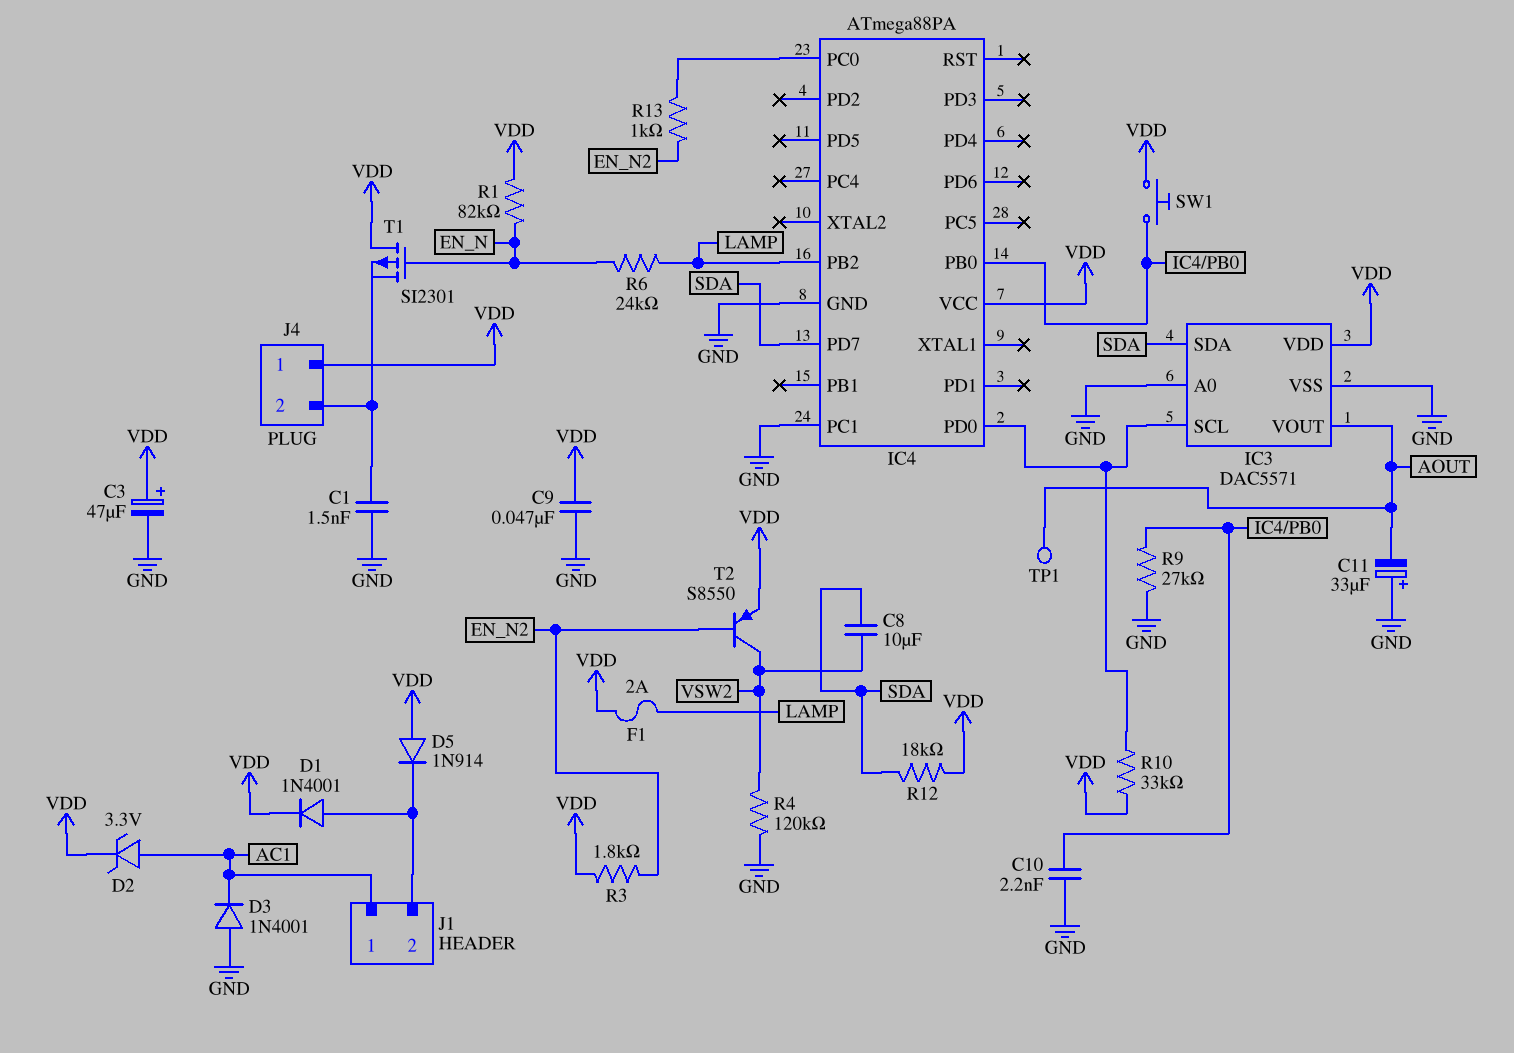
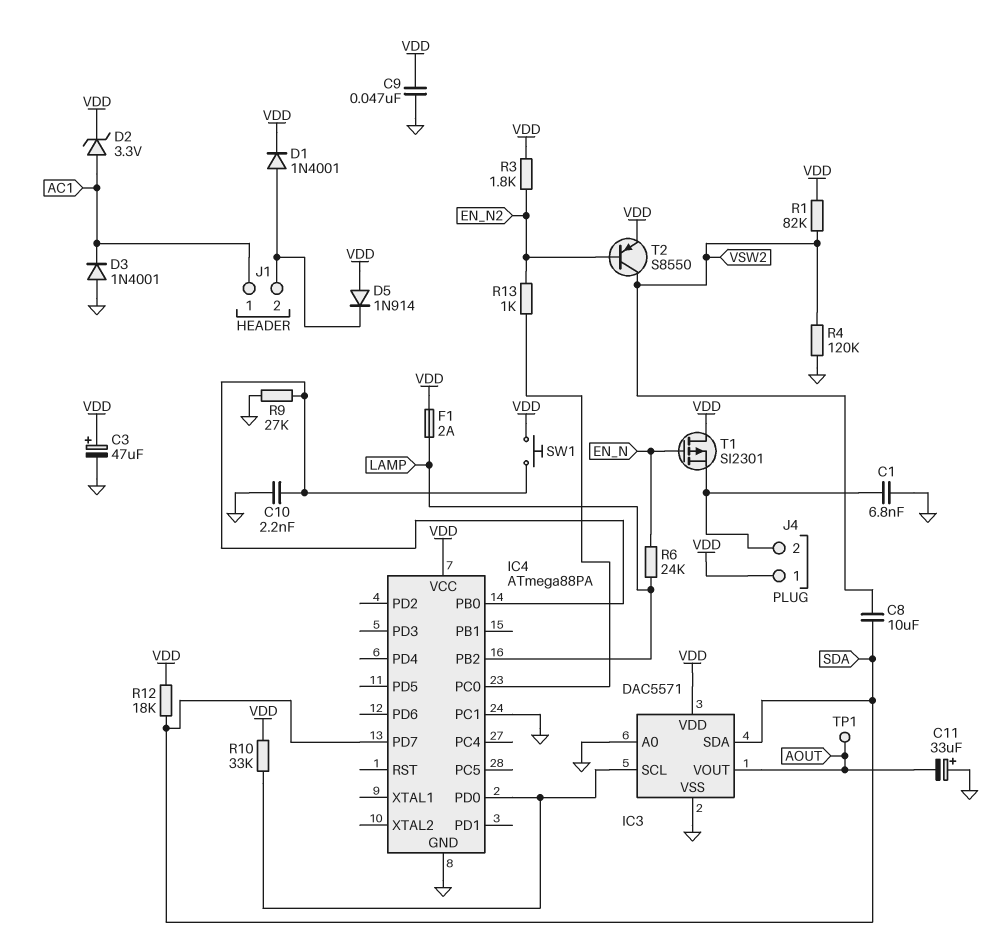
C1: 1.5nF (GND, J4/2) -> 6.8nF (GND, J4/2)
R1: 82k (EN_N, VDD) -> 82k (VDD, VSW2)

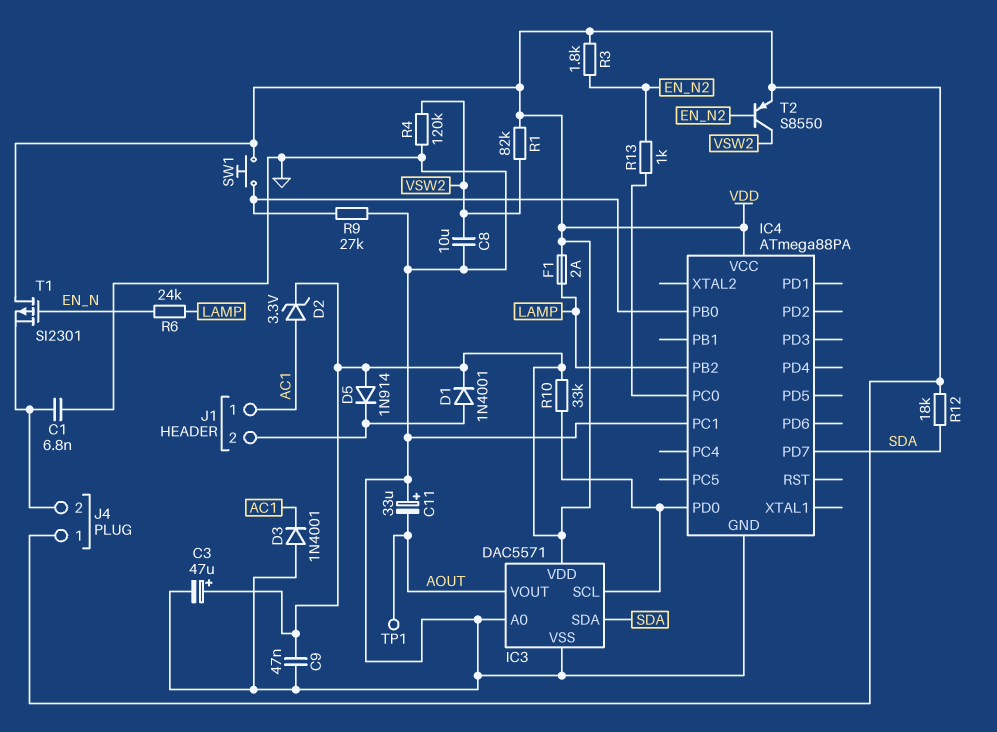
C8: 10uF (SDA, VSW2) -> 10uF (GND, VSW2)
C10: 2.2nF (GND, IC4/PB0) -> none

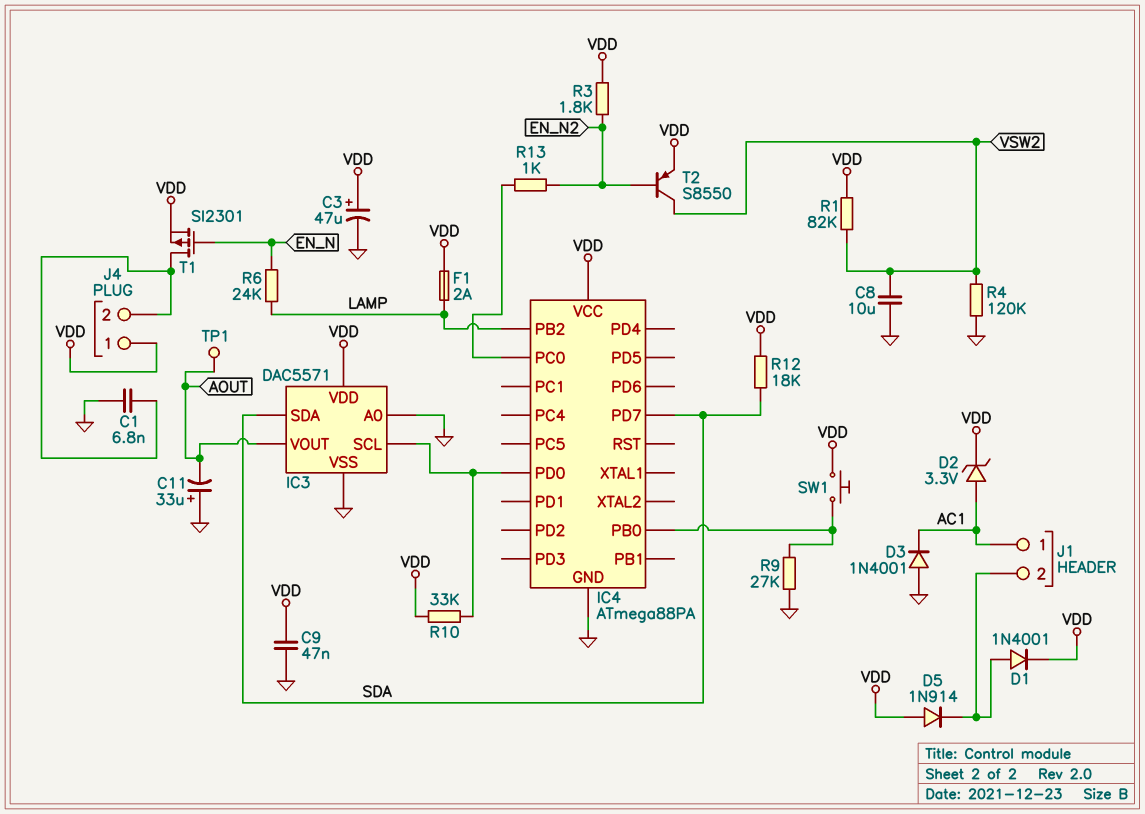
IC4 pin PC1: GND -> none
T1: PMOS SI2301 (G EN_N, D VDD, S J4/2) -> PMOS SI2301 (G EN_N, D J4/2, S VDD)

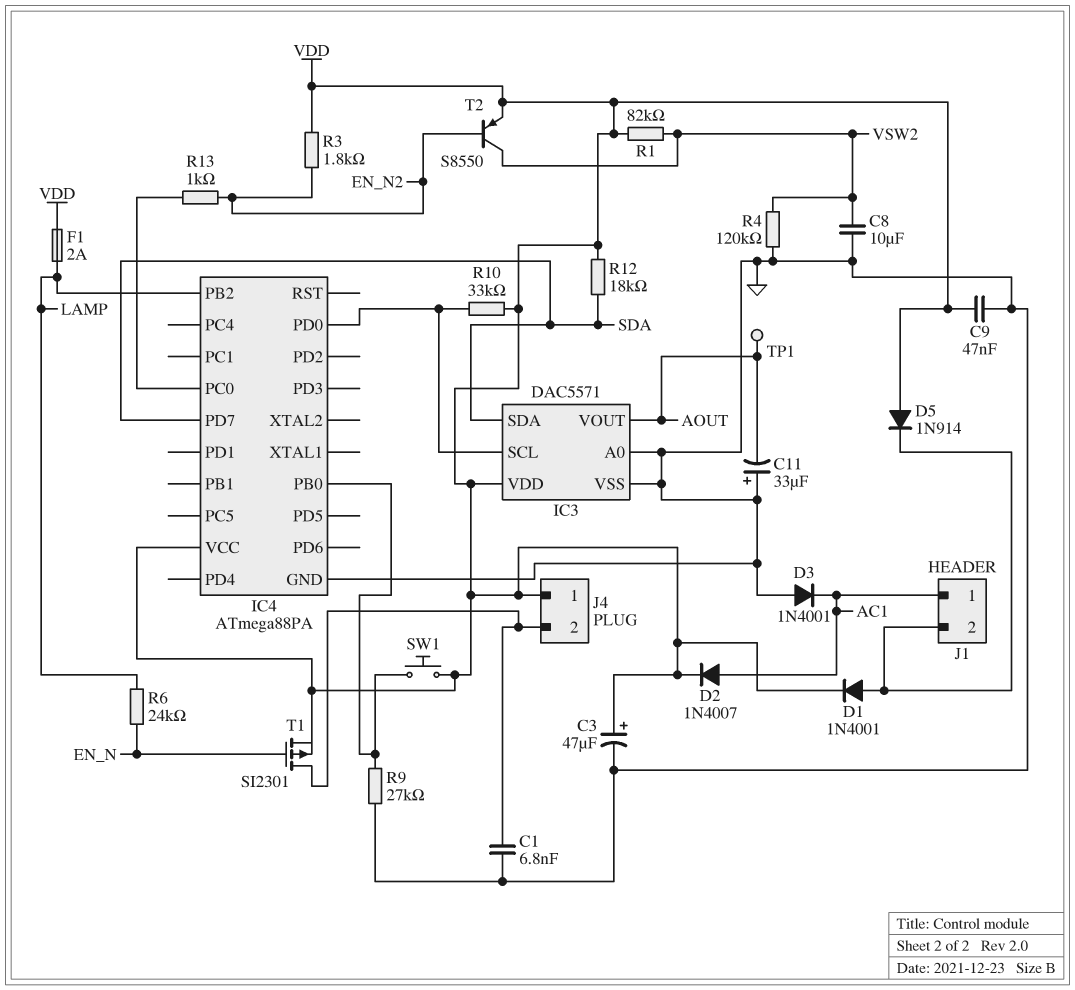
D2: zener 3.3V (A AC1, K VDD) -> diode 1N4007 (A AC1, K VDD)

